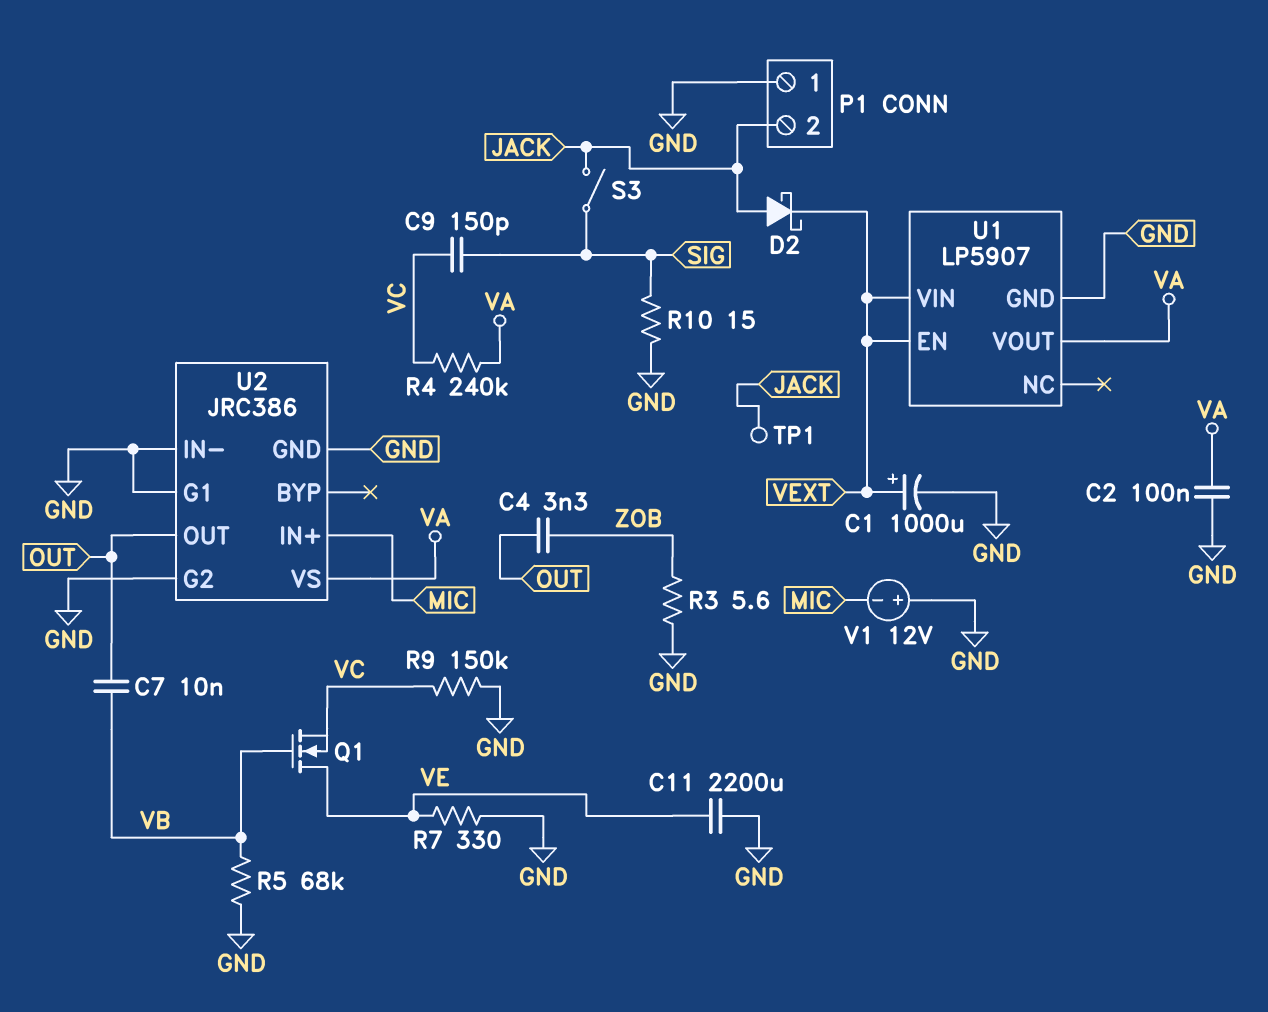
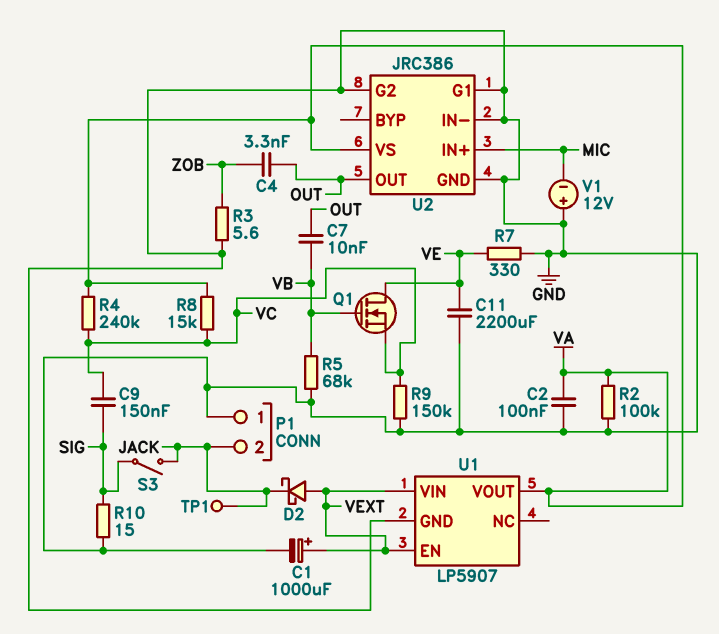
C9: 150pF (SIG, VC) -> 150nF (SIG, VC)
D2: schottky (A JACK, K VEXT) -> schottky (A VEXT, K JACK)
R2: none -> 100k (GND, VA)
R8: none -> 15k (VA, VC)

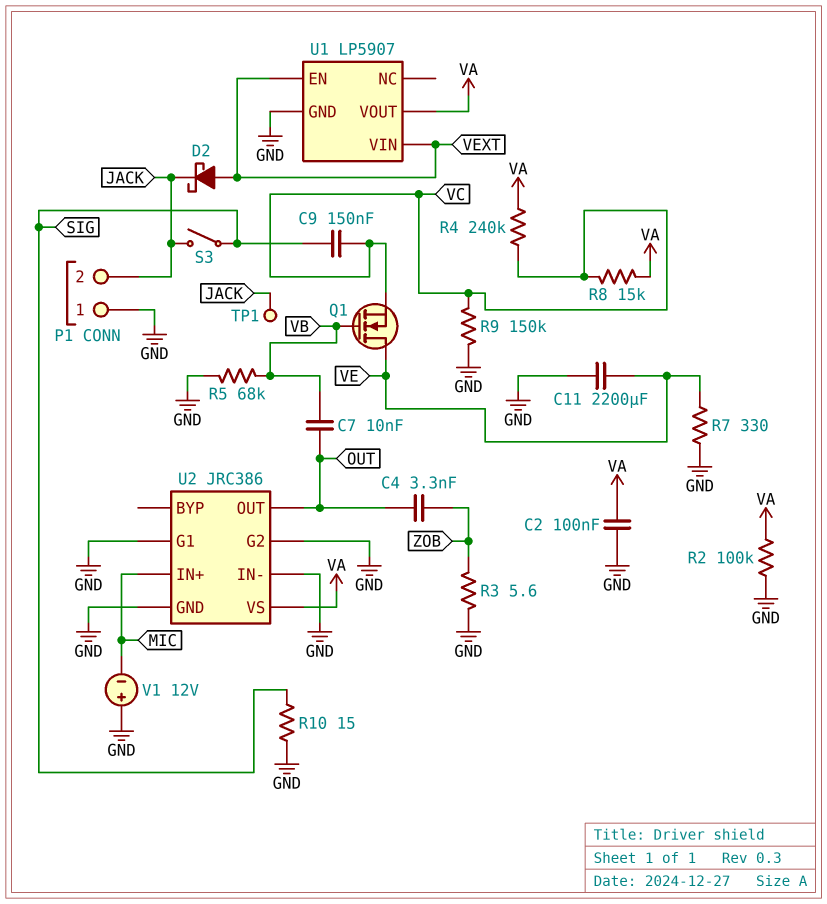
C1: 1000uF (plus VEXT, minus GND) -> none

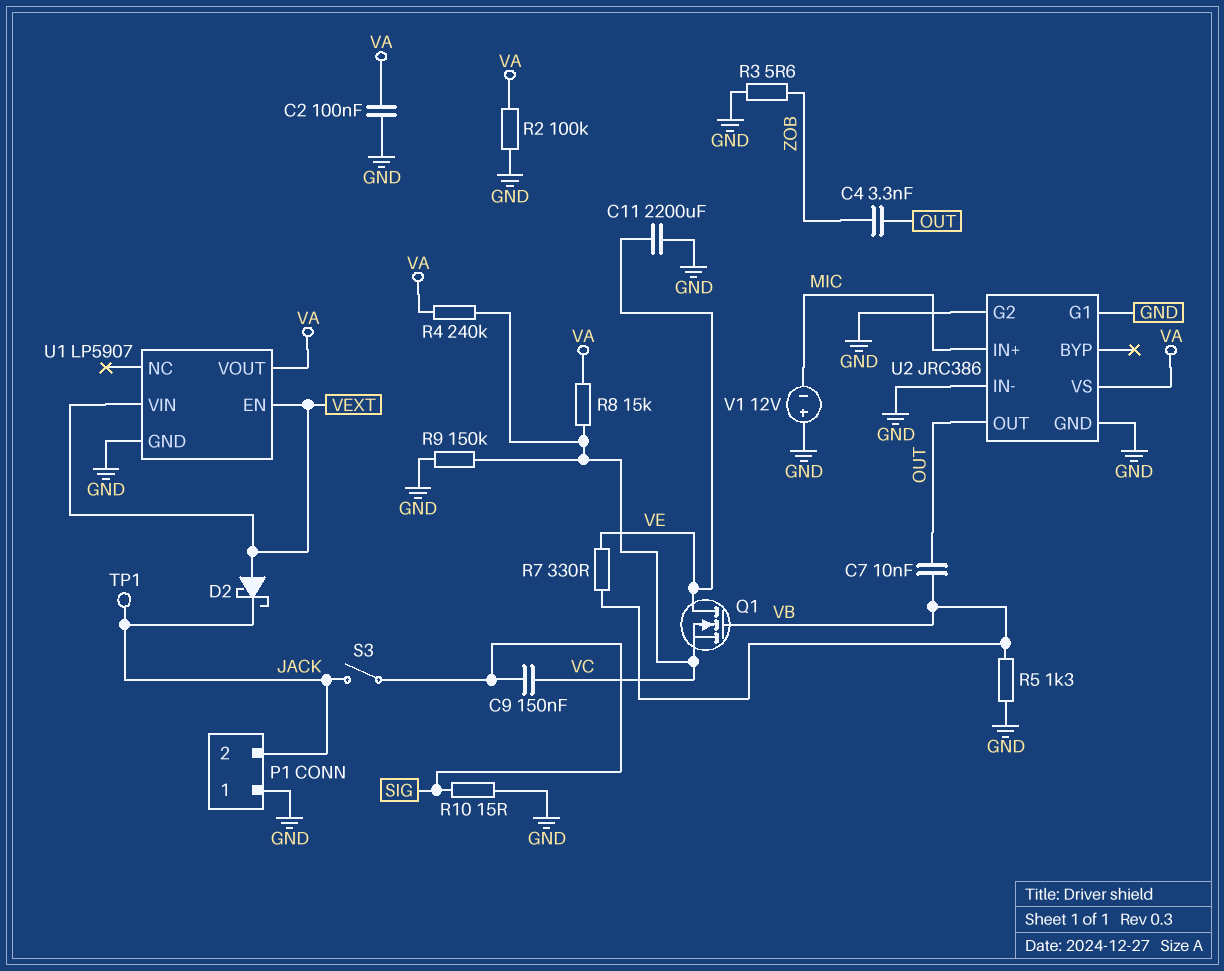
R5: 68k (GND, VB) -> 1.3k (GND, VB)
R7: 330 (GND, VE) -> 330 (VB, VE)

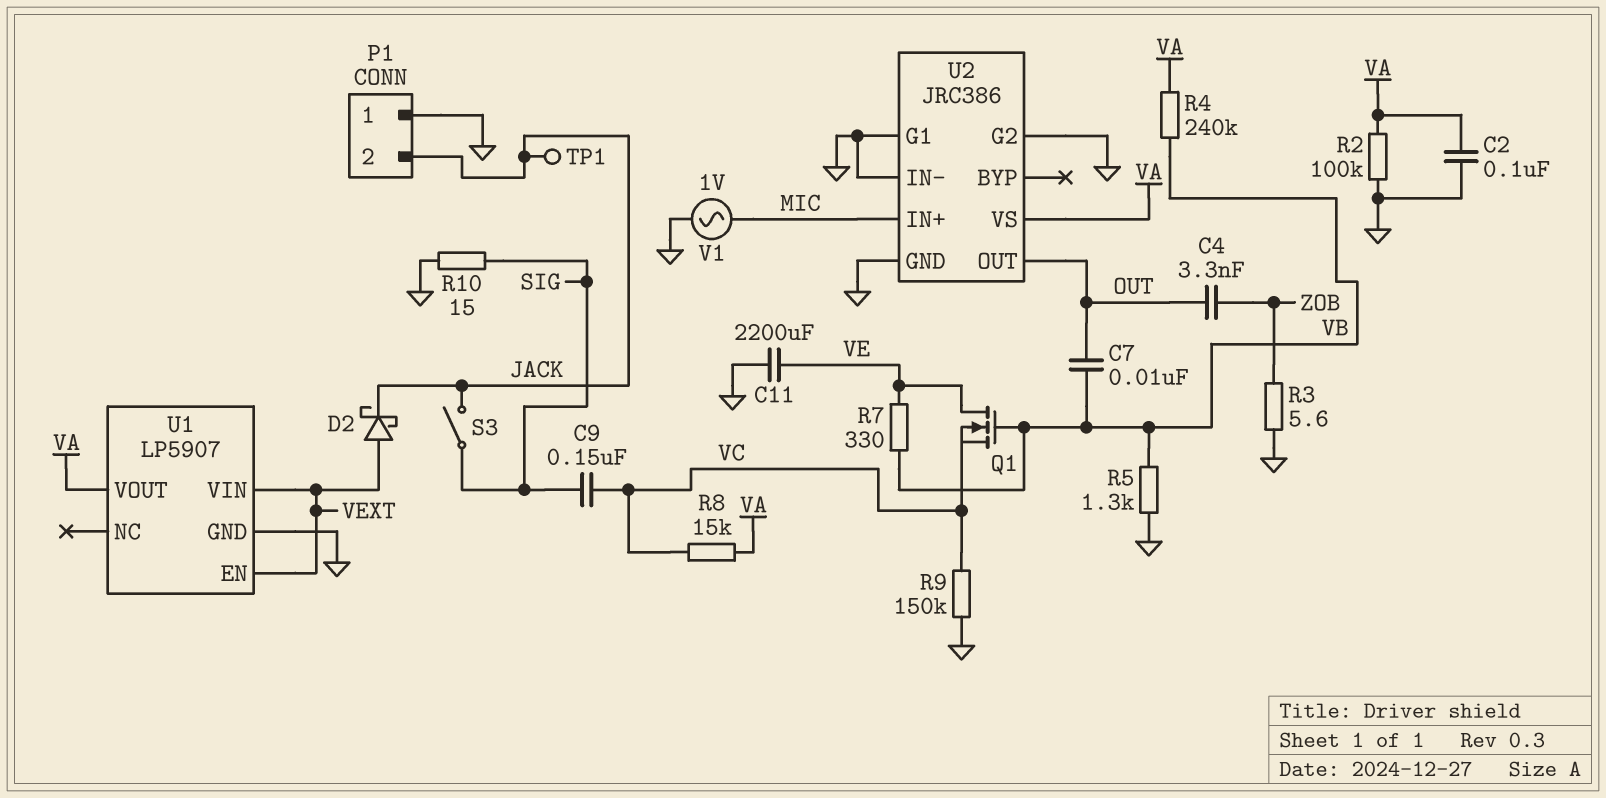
R4: 240k (VA, VC) -> 240k (VA, VB)
V1: 12V (plus GND, minus MIC) -> AC 1V (GND, MIC)

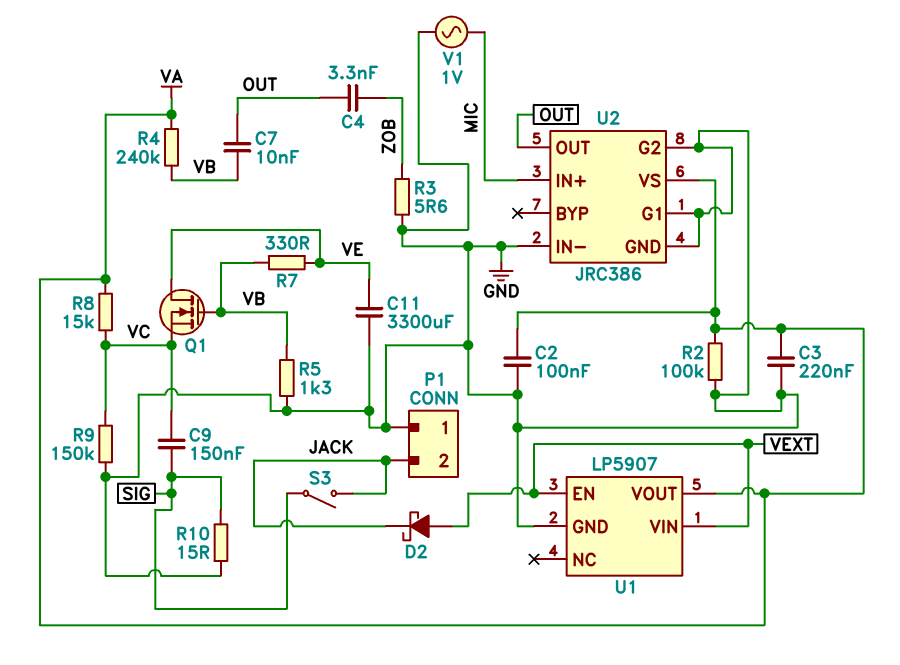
C3: none -> 220nF (GND, VA)
C11: 2200uF (GND, VE) -> 3300uF (GND, VE)
TP1: test point (JACK) -> none

